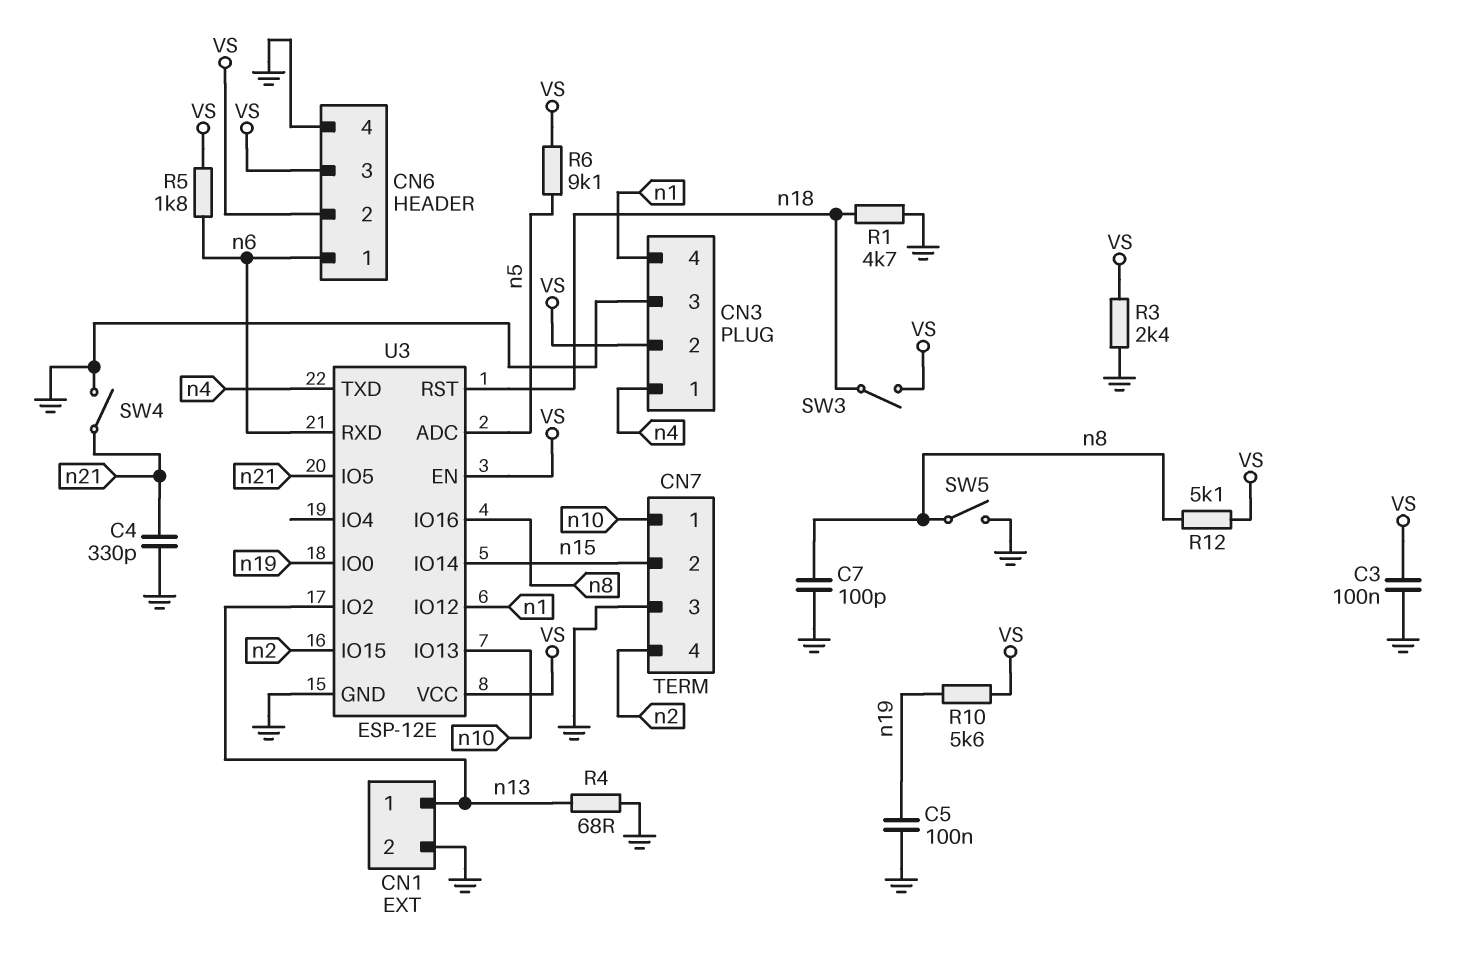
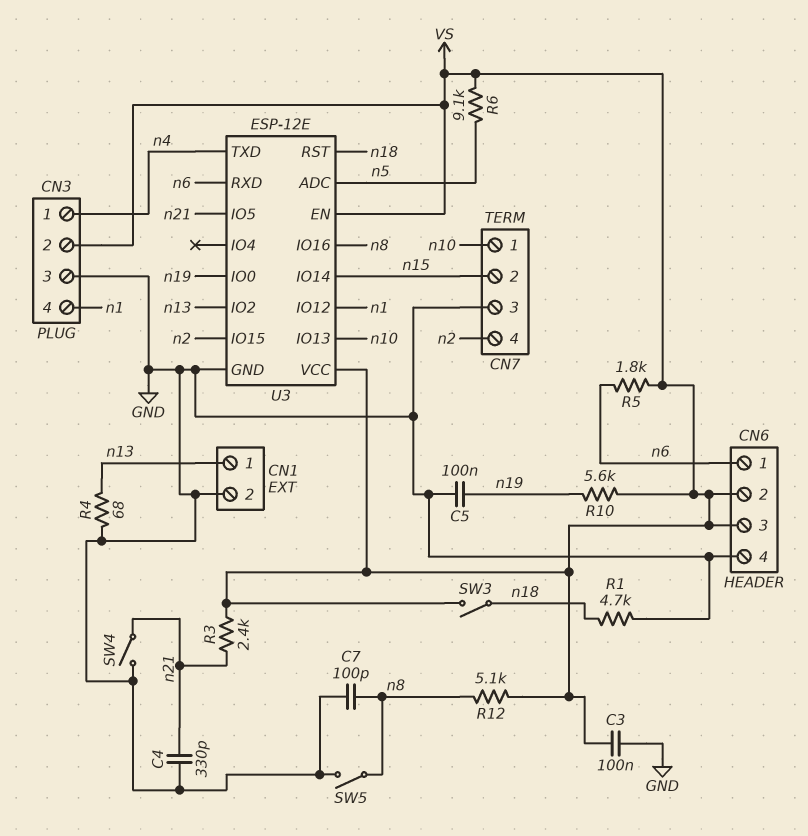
R3: 2.4k (GND, VS) -> 2.4k (VS, n21)

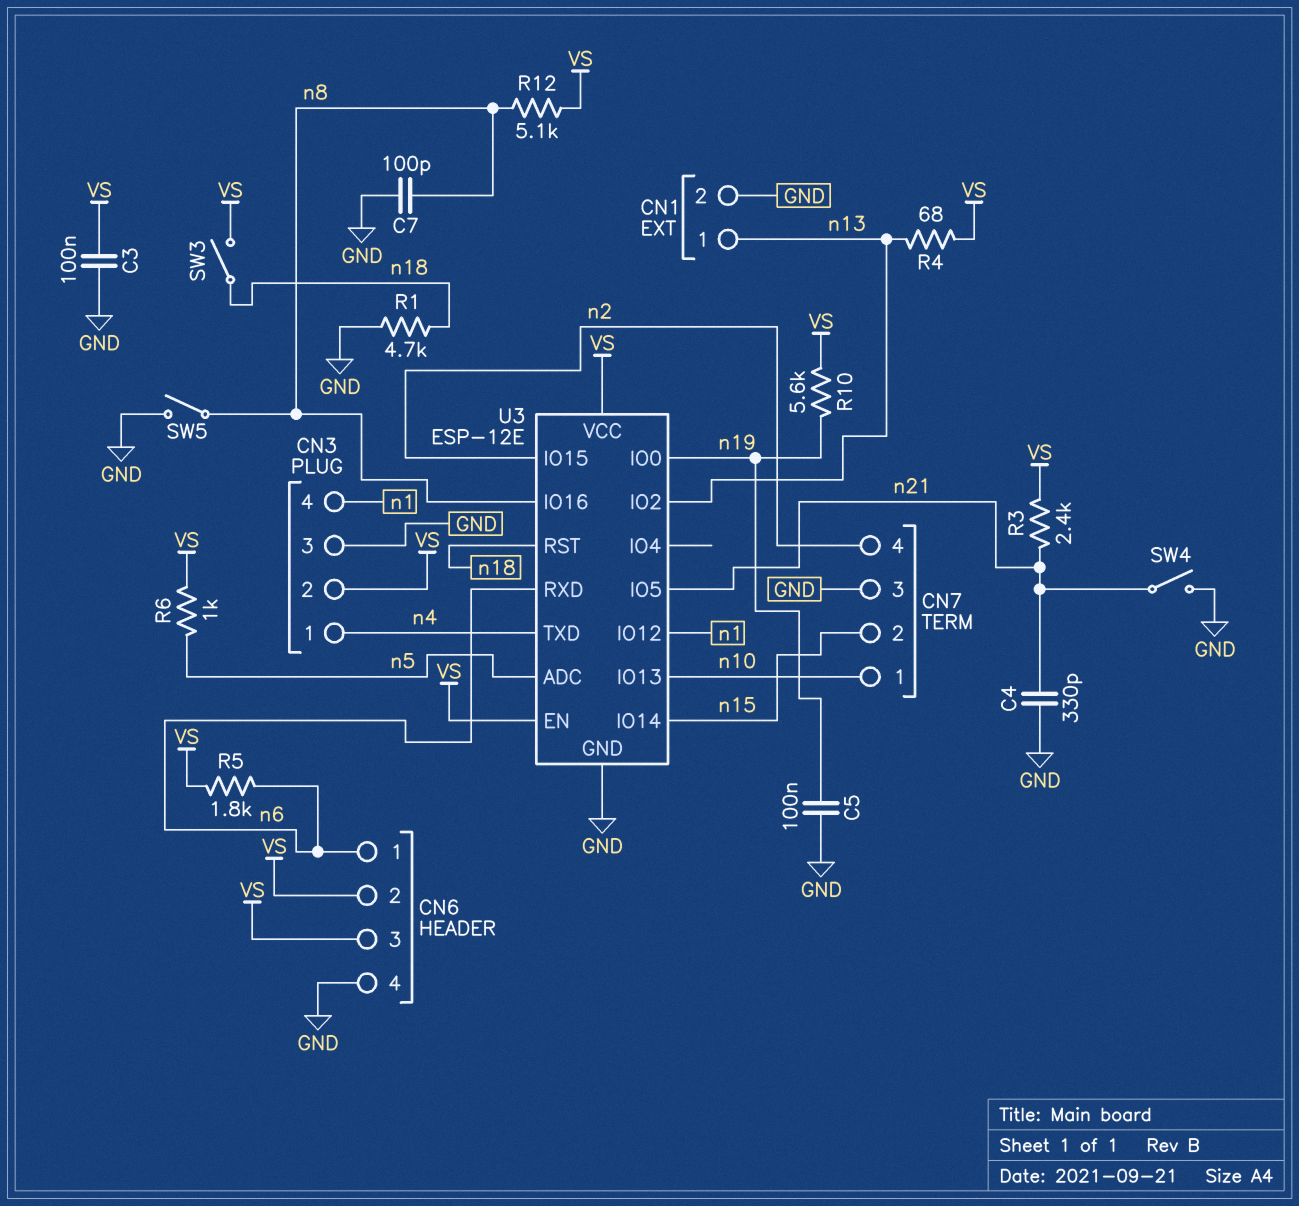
R4: 68 (GND, n13) -> 68 (VS, n13)
R6: 9.1k (VS, n5) -> 1k (VS, n5)

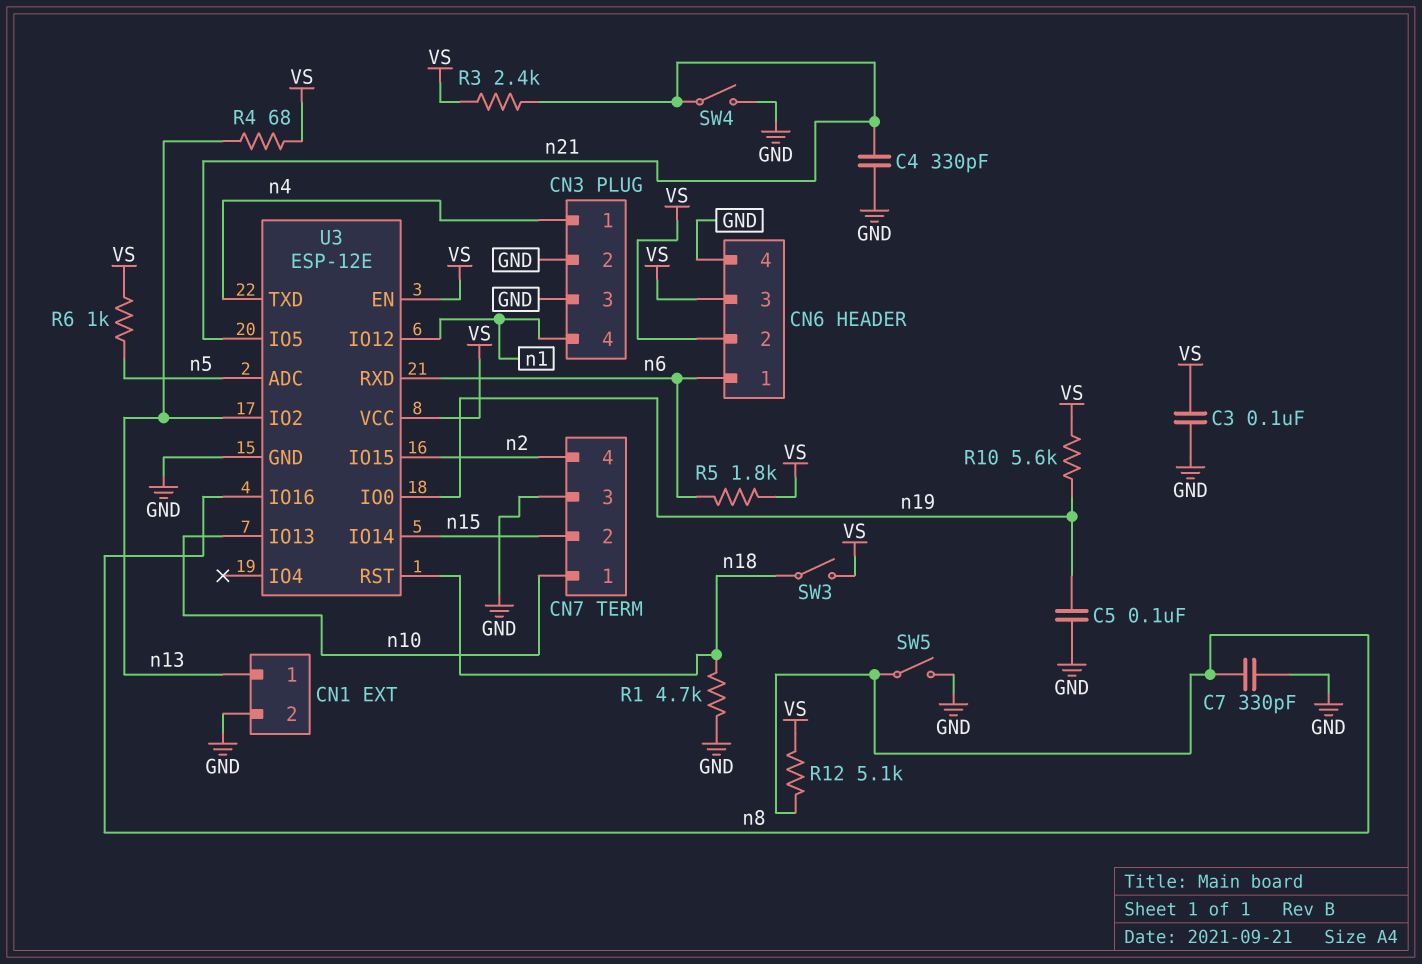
C7: 100pF (GND, n8) -> 330pF (GND, n8)
CN3 pin 2: VS -> GND

